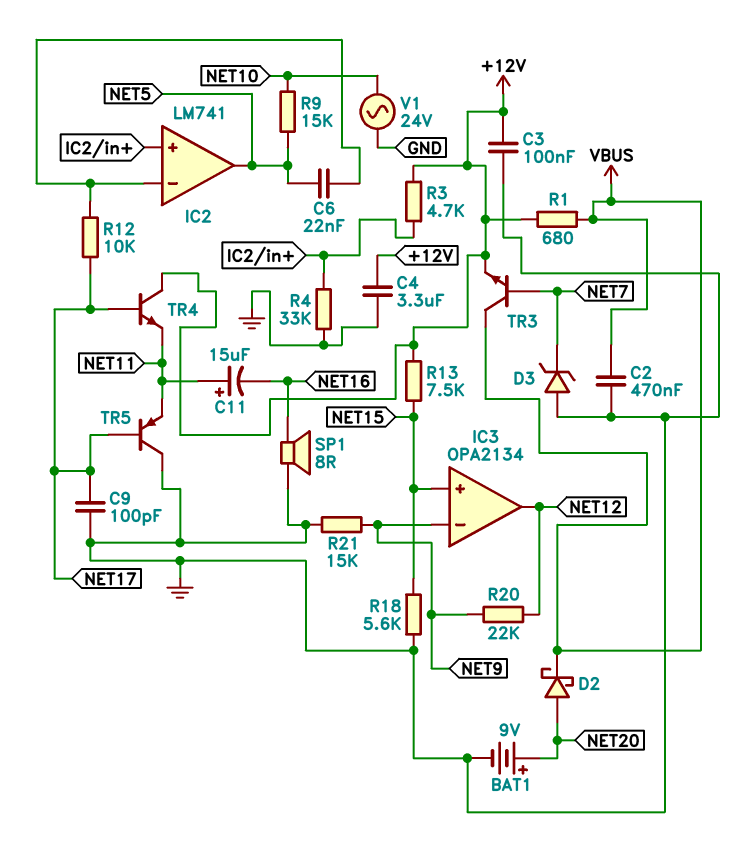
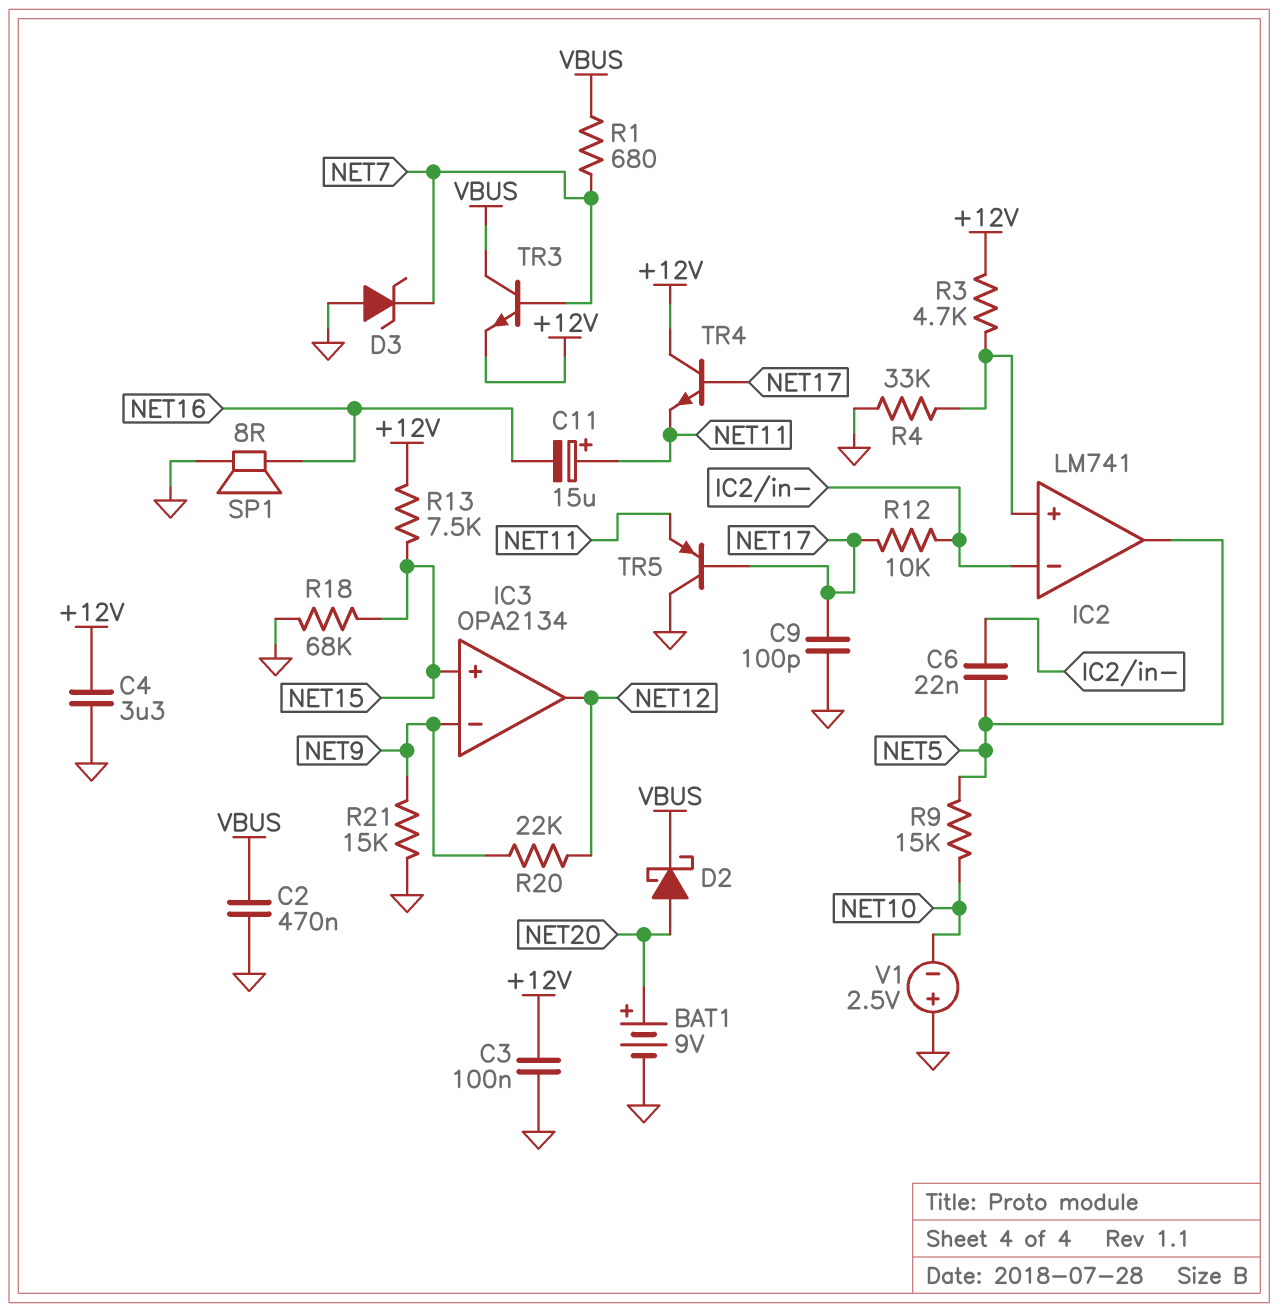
R1: 680 (+12V, VBUS) -> 680 (NET7, VBUS)
R18: 5.6k (GND, NET15) -> 68k (GND, NET15)
V1: AC 24V (GND, NET10) -> 2.5V (plus GND, minus NET10)

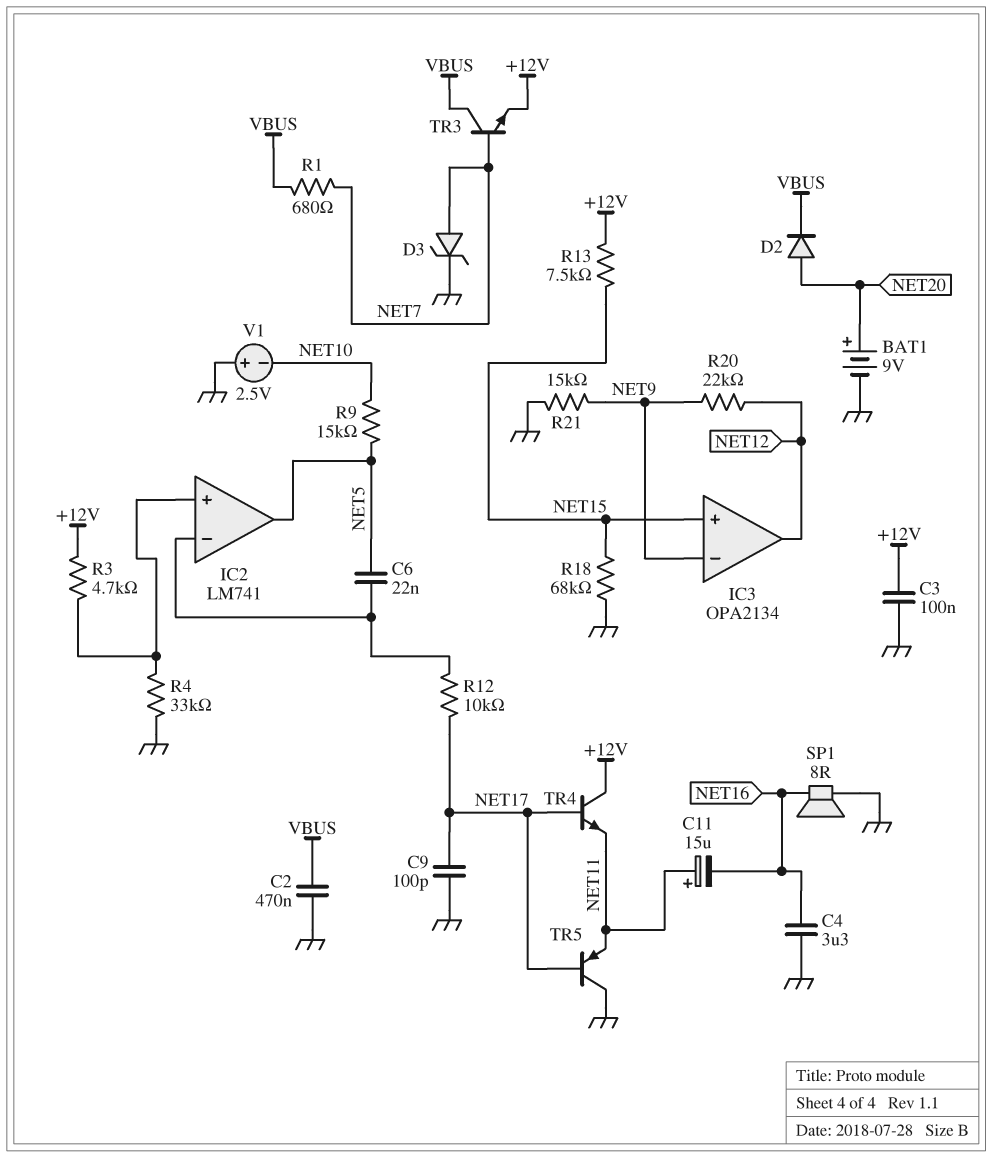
C4: 3.3uF (+12V, GND) -> 3.3uF (GND, NET16)
D2: schottky (A NET20, K VBUS) -> diode (A NET20, K VBUS)
D3: zener (A GND, K NET7) -> zener (A NET7, K GND)

